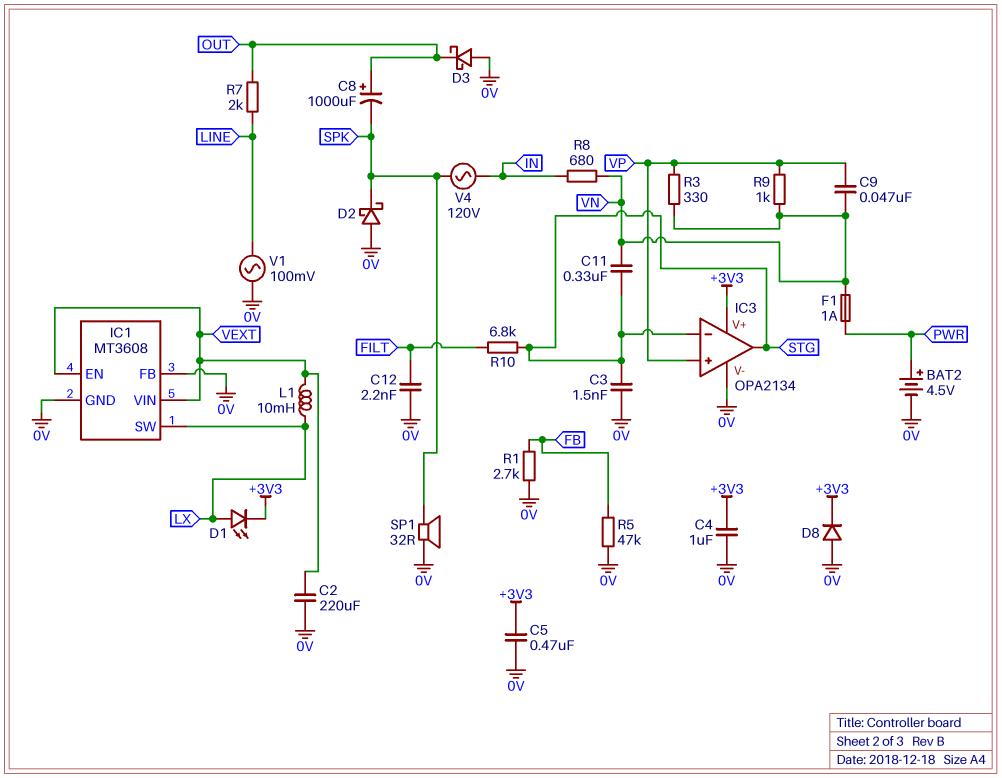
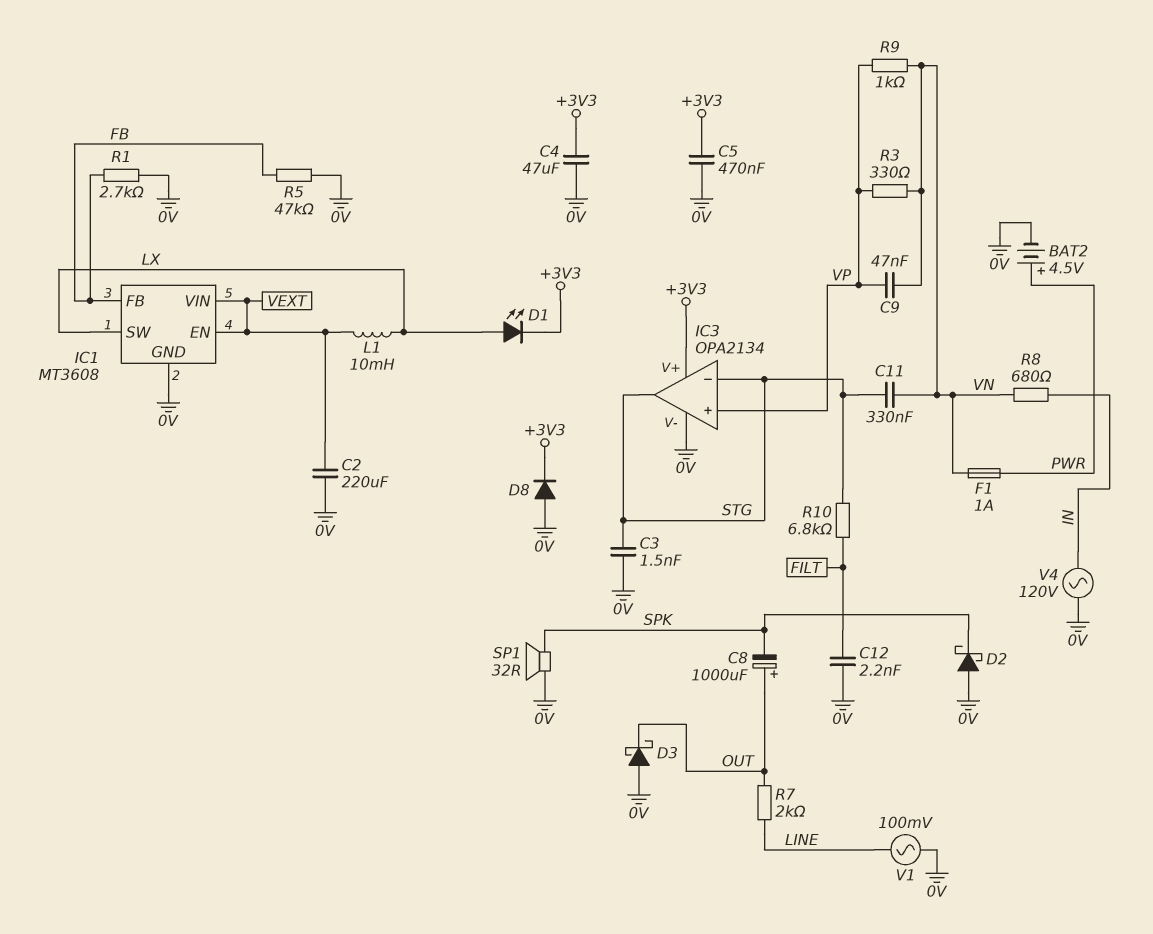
C4: 1uF (+3V3, 0V) -> 47uF (+3V3, 0V)
IC1 pin FB: 0V -> FB
V4: AC 120V (IN, SPK) -> AC 120V (0V, IN)

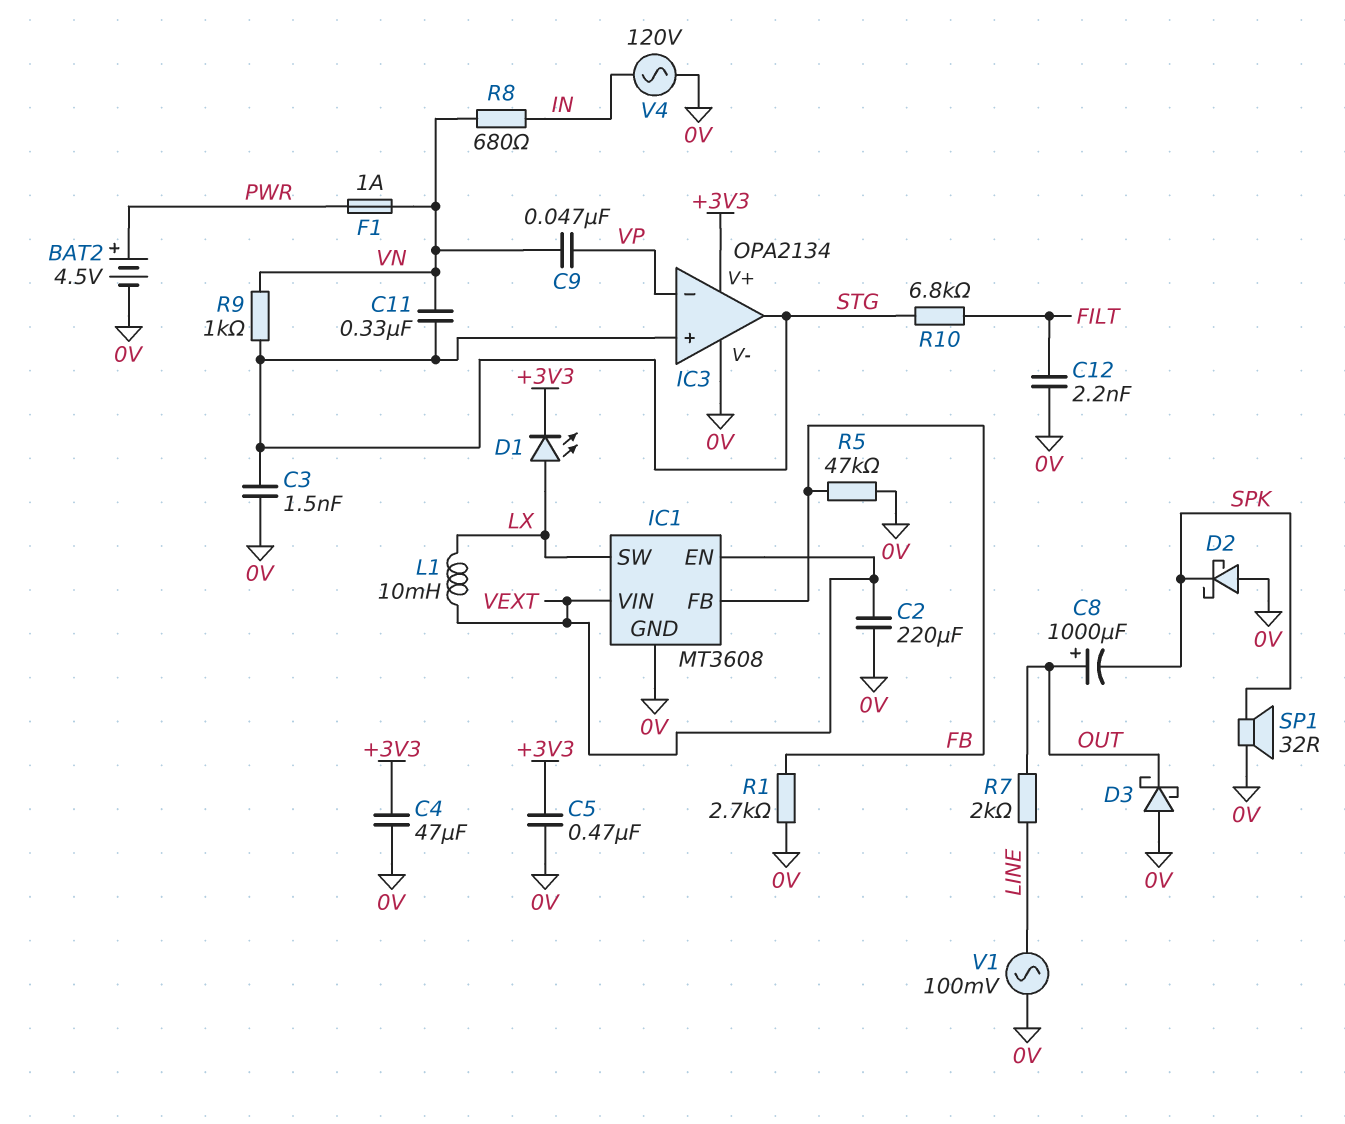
D8: diode (A 0V, K +3V3) -> none
IC3 pin in+: VP -> STG
IC3 pin in-: STG -> VP
R3: 330 (VN, VP) -> none
R9: 1k (VN, VP) -> 1k (STG, VN)

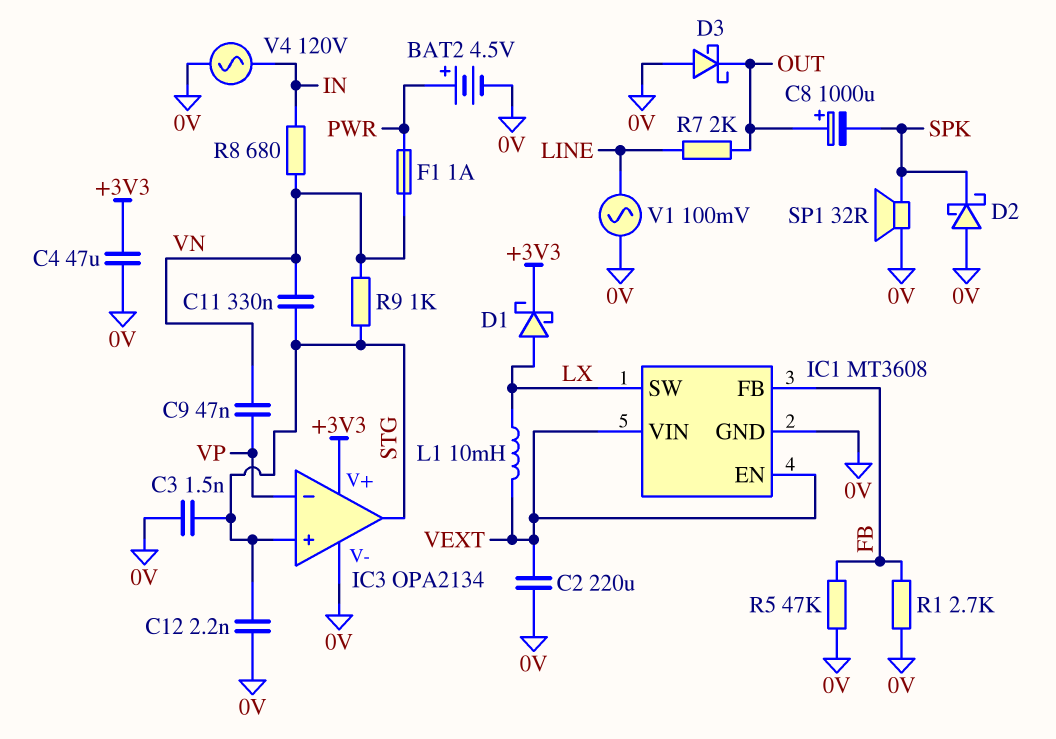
C5: 470nF (+3V3, 0V) -> none
C12: 2.2nF (0V, FILT) -> 2.2nF (0V, STG)
D1: LED (A LX, K +3V3) -> schottky (A LX, K +3V3)
R10: 6.8k (FILT, STG) -> none

